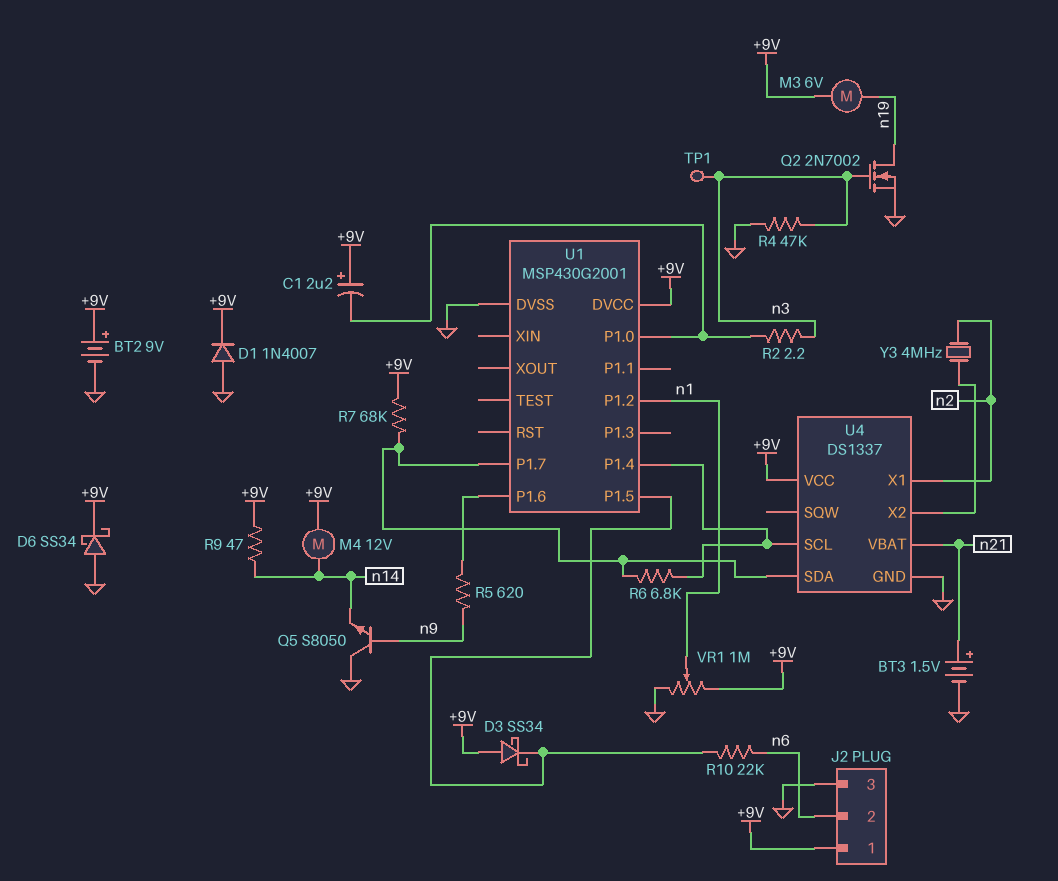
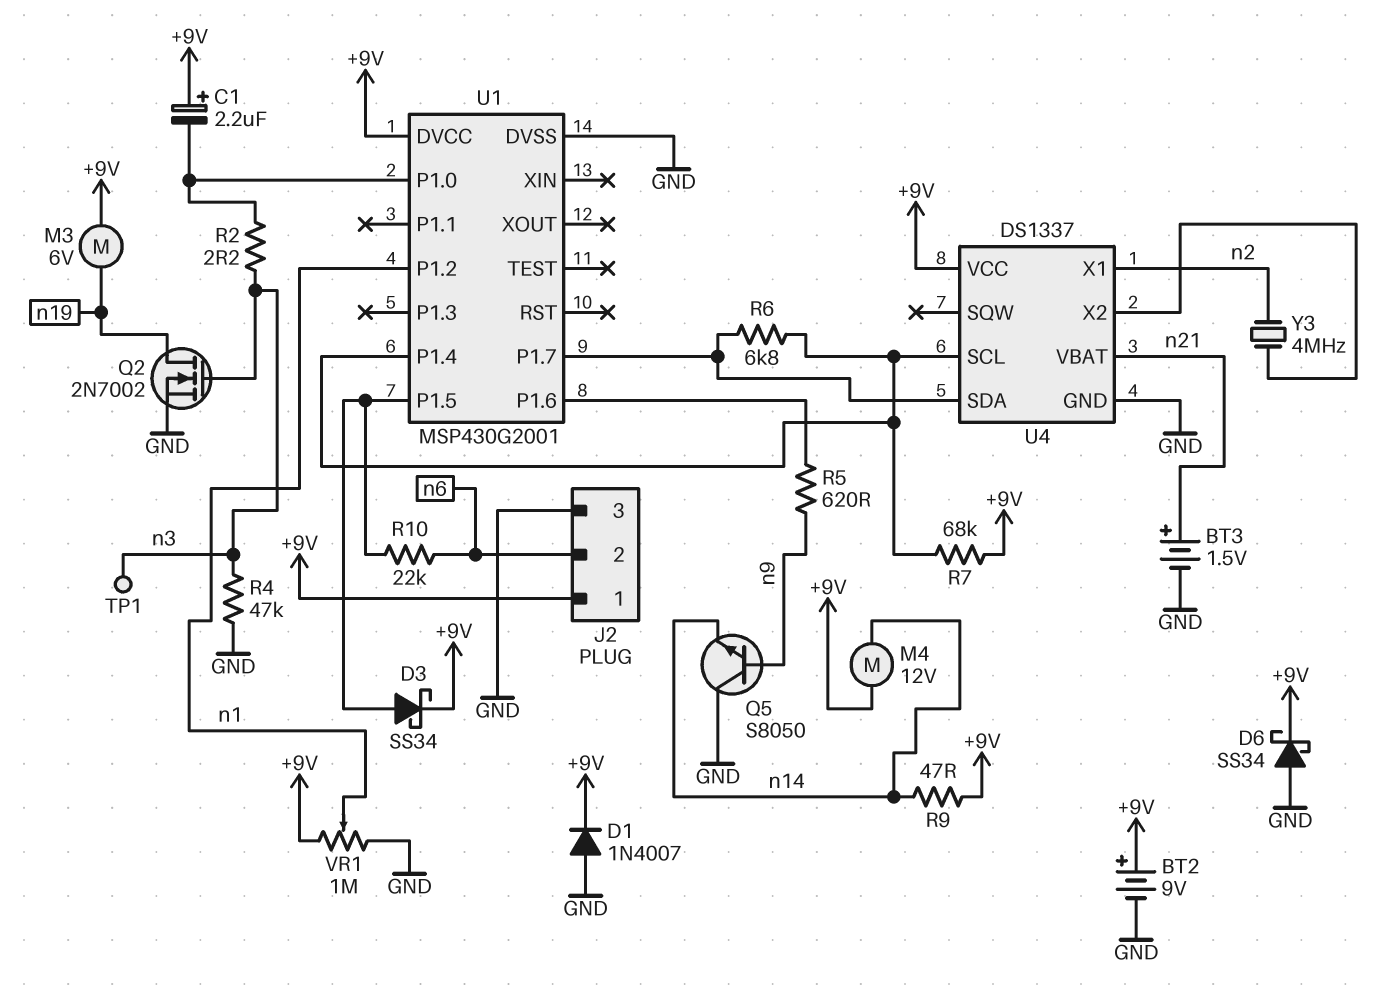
D3: schottky SS34 (A +9V, K U1/P1.5) -> schottky SS34 (A U1/P1.5, K +9V)
R7: 68k (+9V, U1/P1.7) -> 68k (+9V, U1/P1.4)

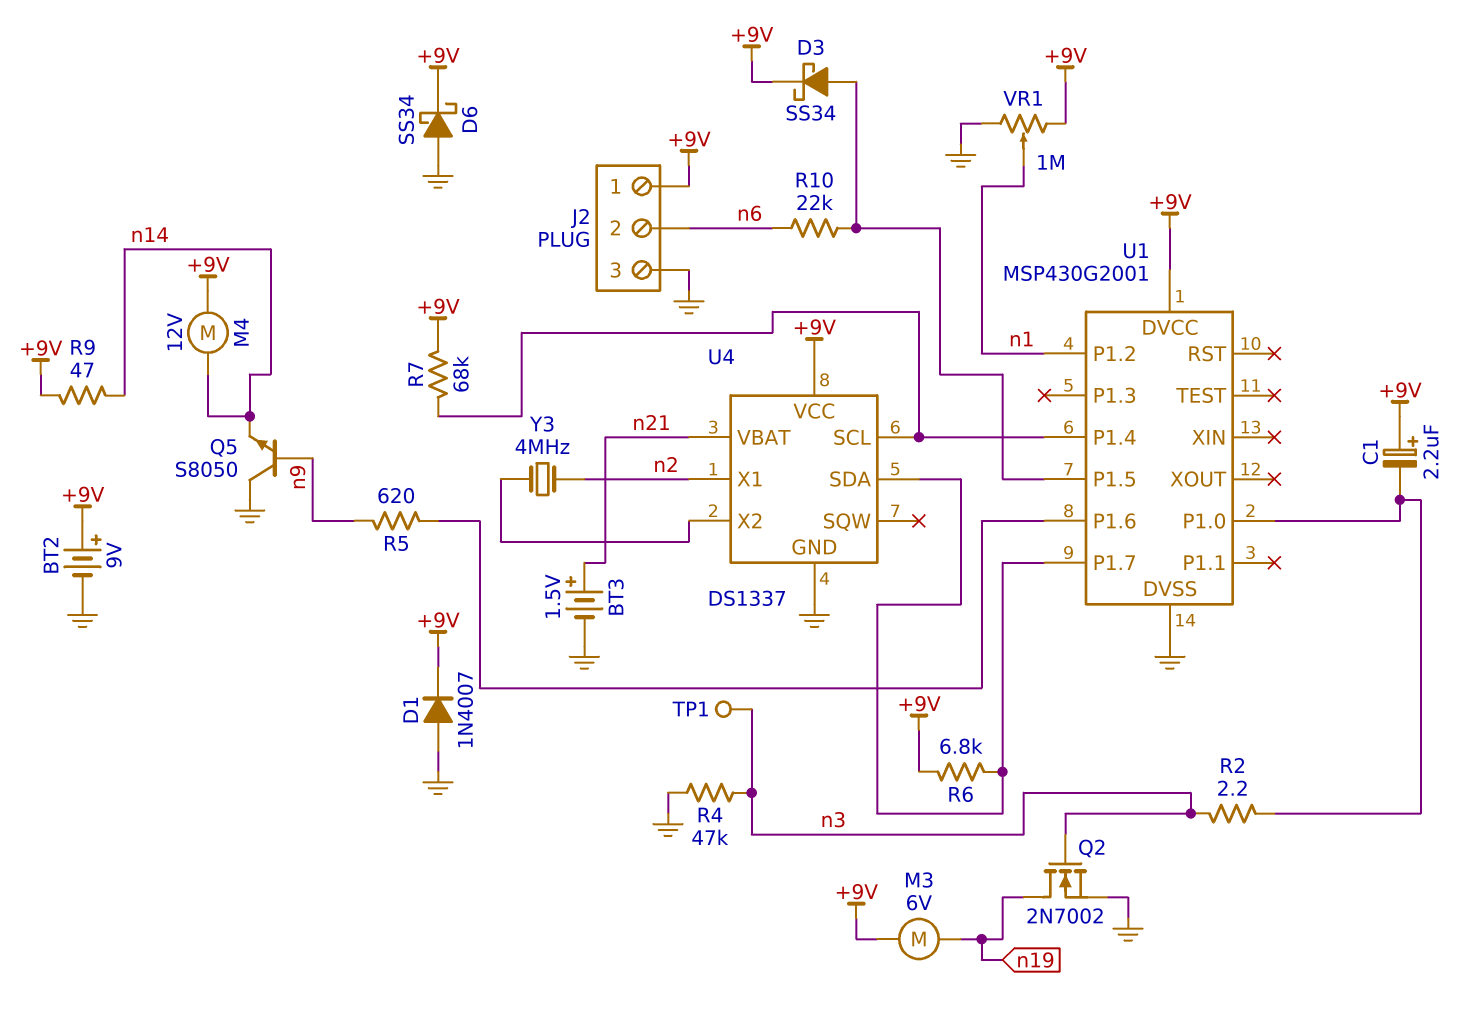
R6: 6.8k (U1/P1.4, U1/P1.7) -> 6.8k (+9V, U1/P1.7)

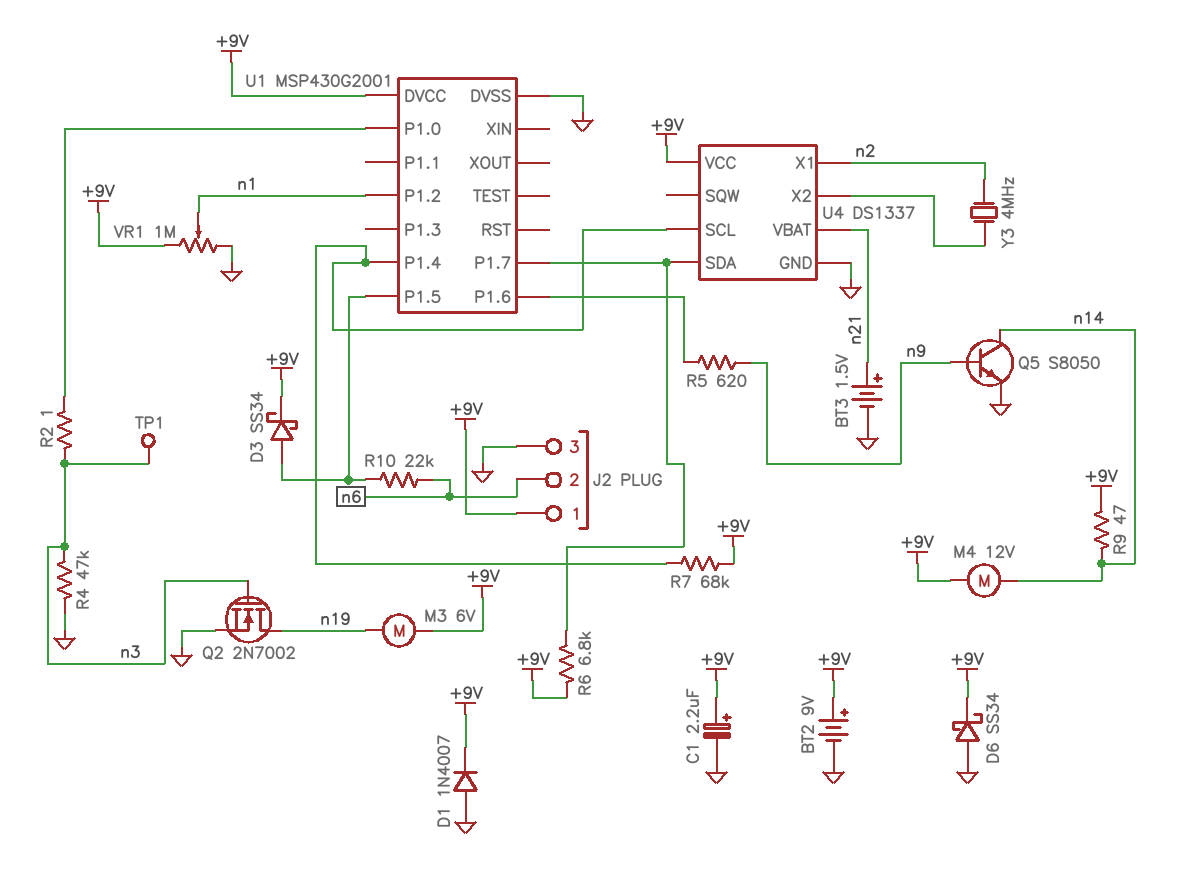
C1: 2.2uF (plus +9V, minus U1/P1.0) -> 2.2uF (plus +9V, minus GND)
Q5: NPN S8050 (B n9, C GND, E n14) -> NPN S8050 (B n9, C n14, E GND)
R2: 2.2 (U1/P1.0, n3) -> 1 (U1/P1.0, n3)

